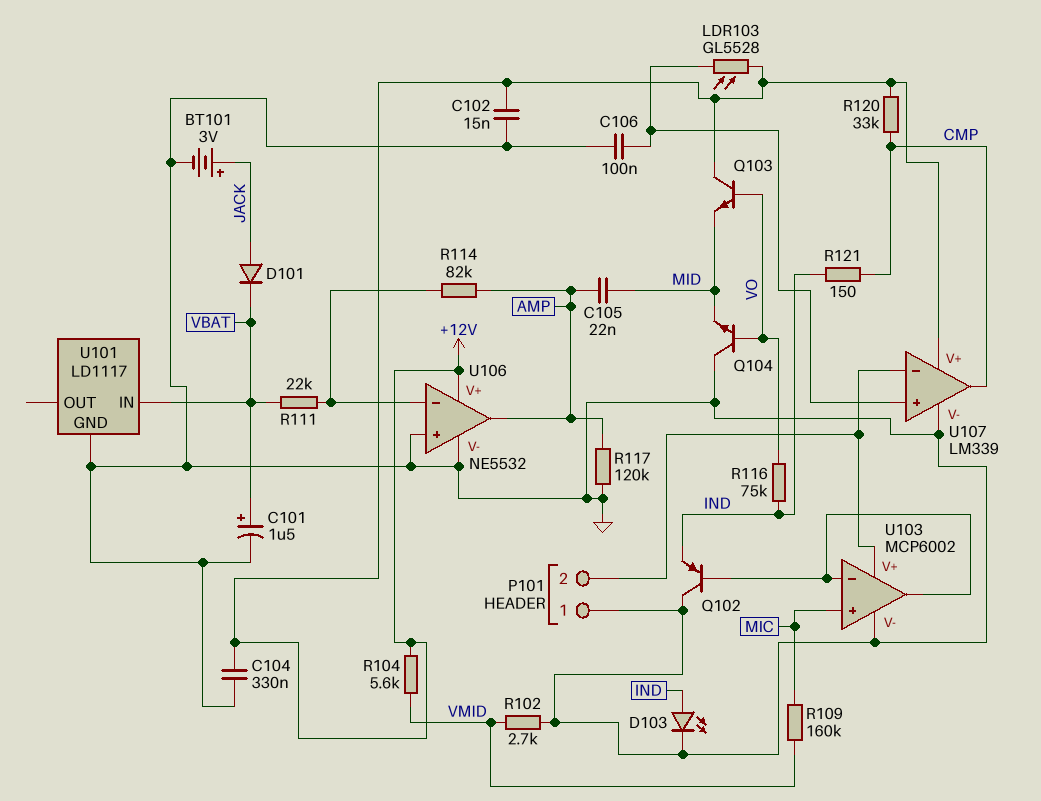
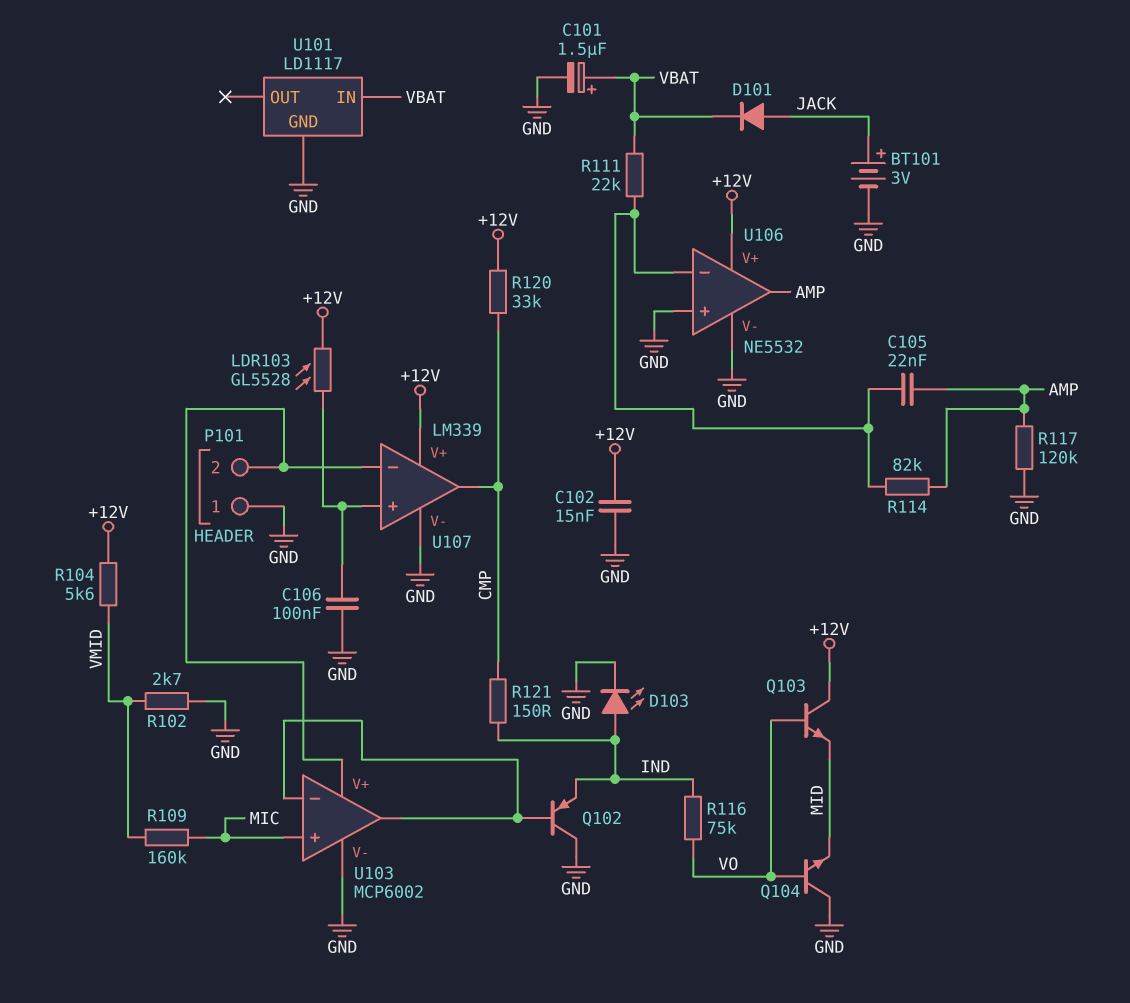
C104: 330nF (+12V, GND) -> none
C105: 22nF (AMP, MID) -> 22nF (AMP, U106/in-)

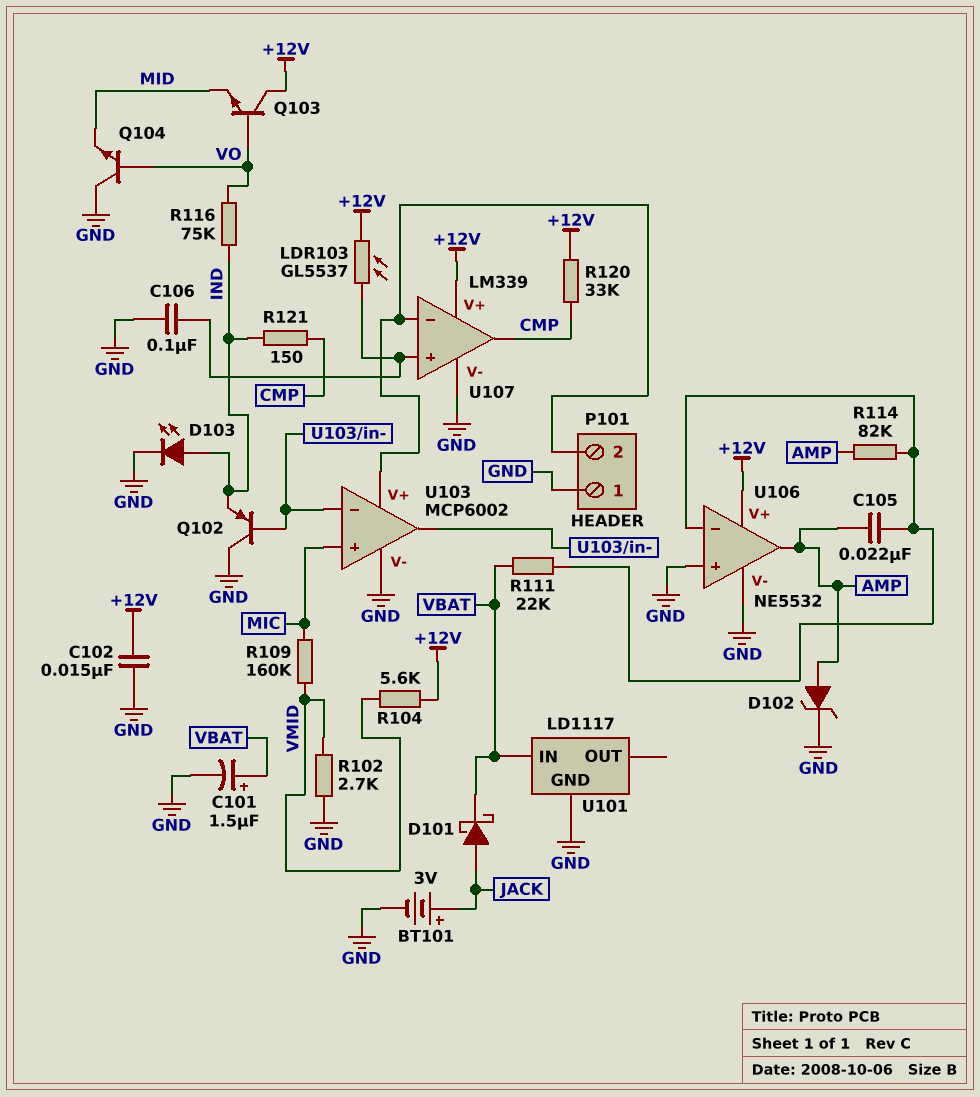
D101: diode (A JACK, K VBAT) -> schottky (A JACK, K VBAT)
D102: none -> zener (A AMP, K GND)
LDR103: GL5528 (+12V, U107/in+) -> GL5537 (+12V, U107/in+)
R117: 120k (AMP, GND) -> none

